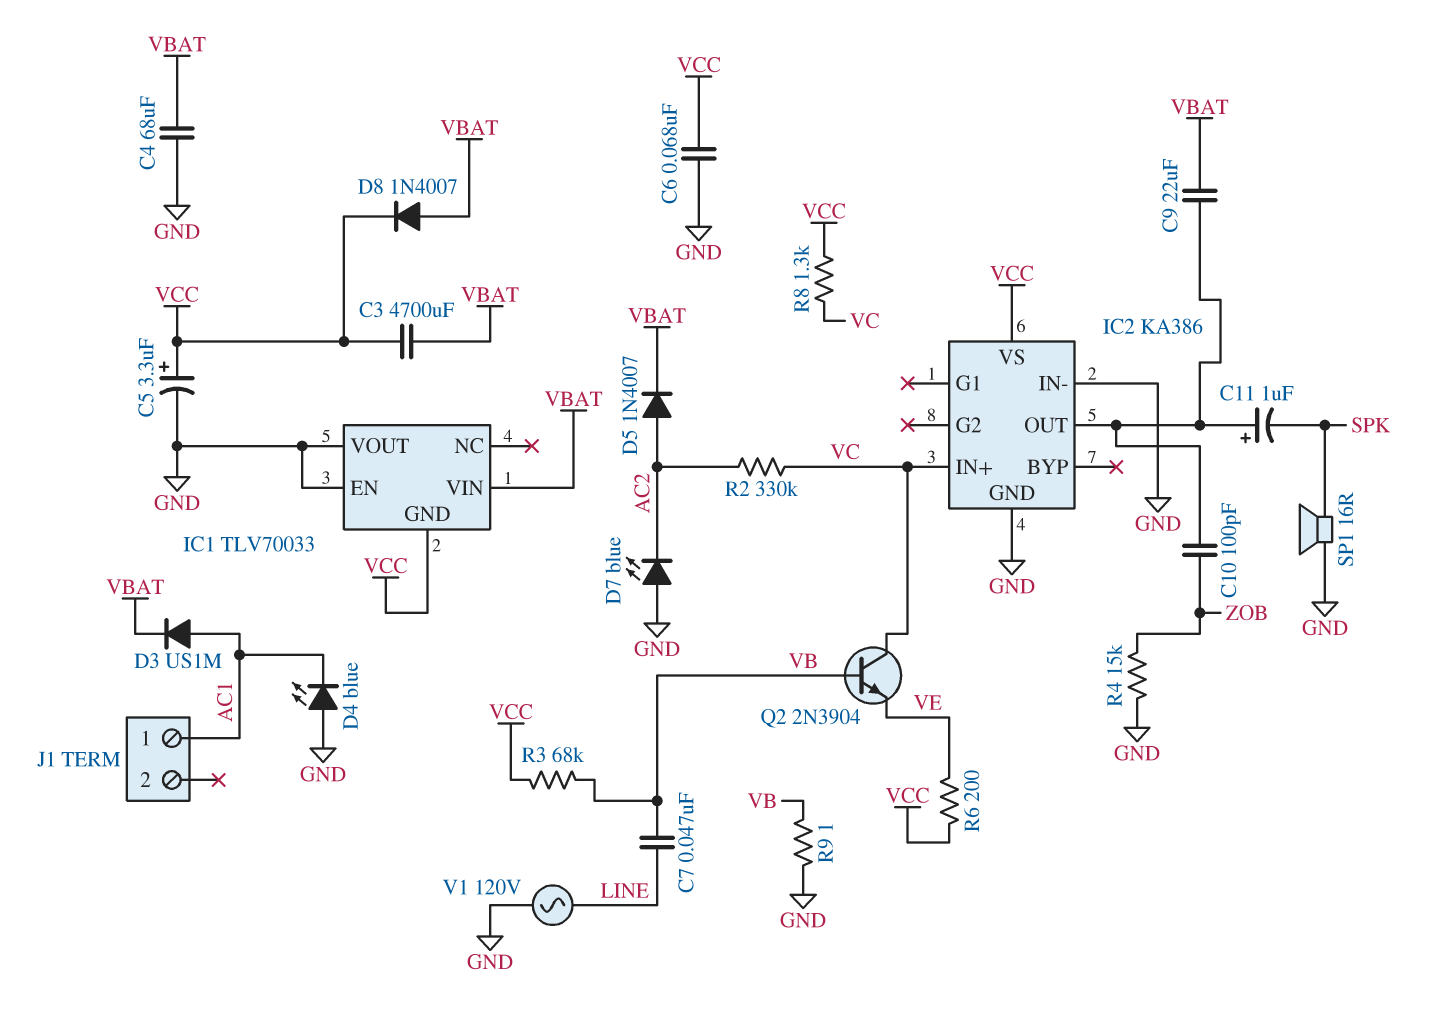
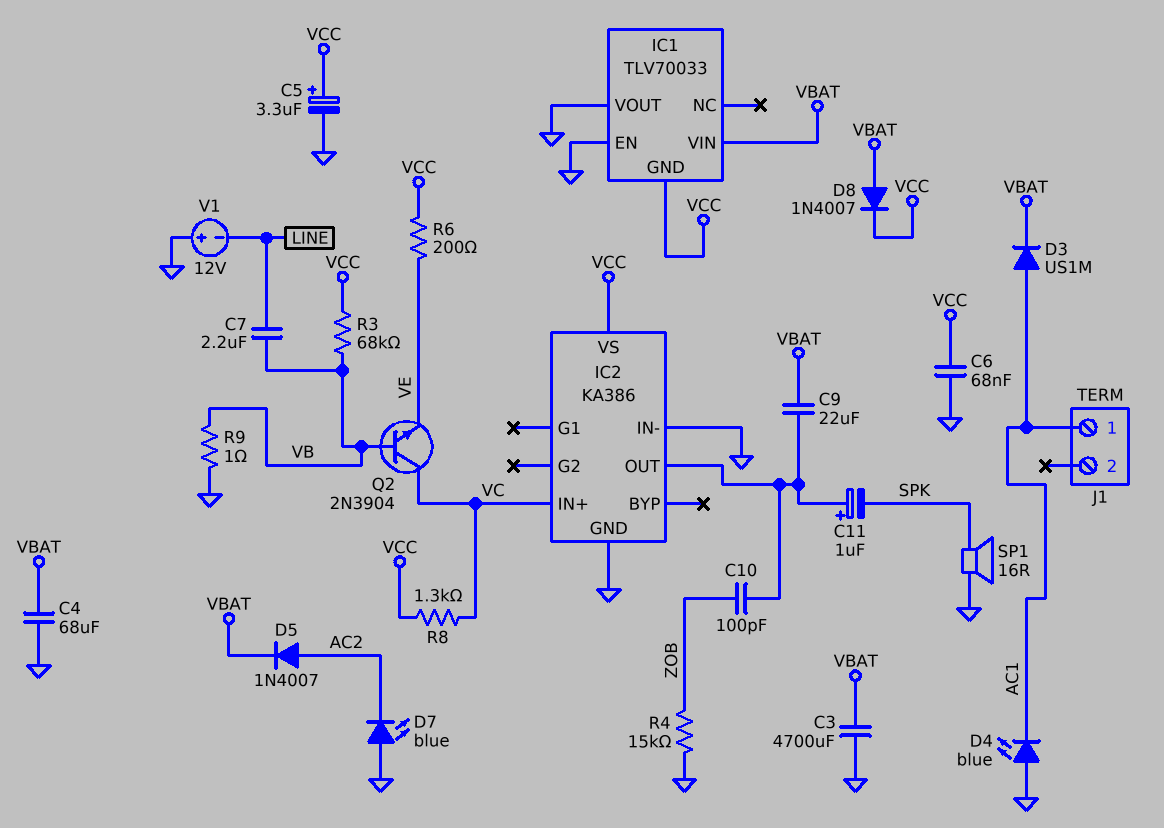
C3: 4700uF (VBAT, VCC) -> 4700uF (GND, VBAT)
C7: 47nF (LINE, VB) -> 2.2uF (LINE, VB)
R2: 330k (AC2, VC) -> none
V1: AC 120V (GND, LINE) -> 12V (plus GND, minus LINE)

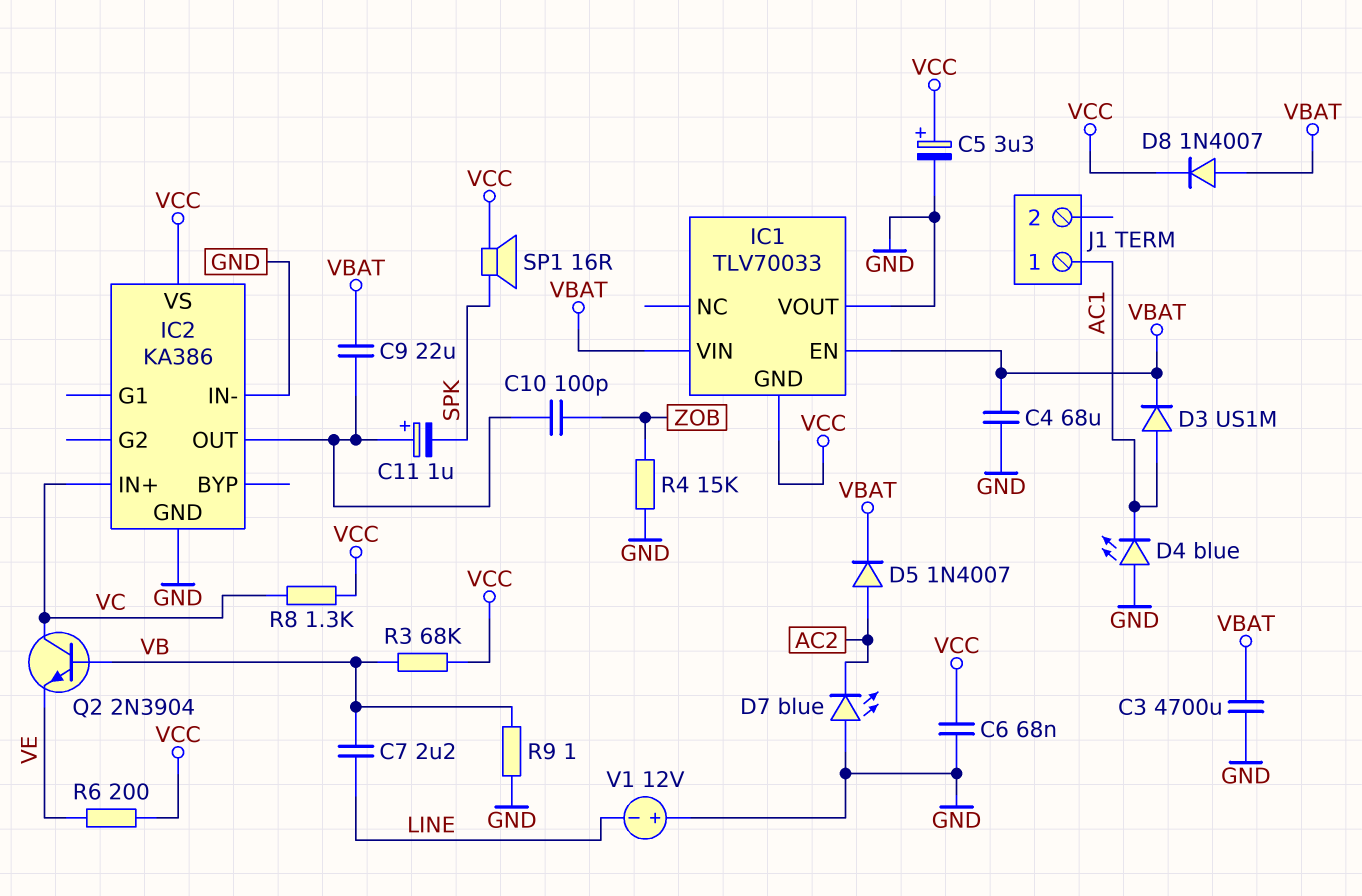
IC1 pin EN: GND -> VBAT
SP1: speaker 16R (GND, SPK) -> speaker 16R (SPK, VCC)

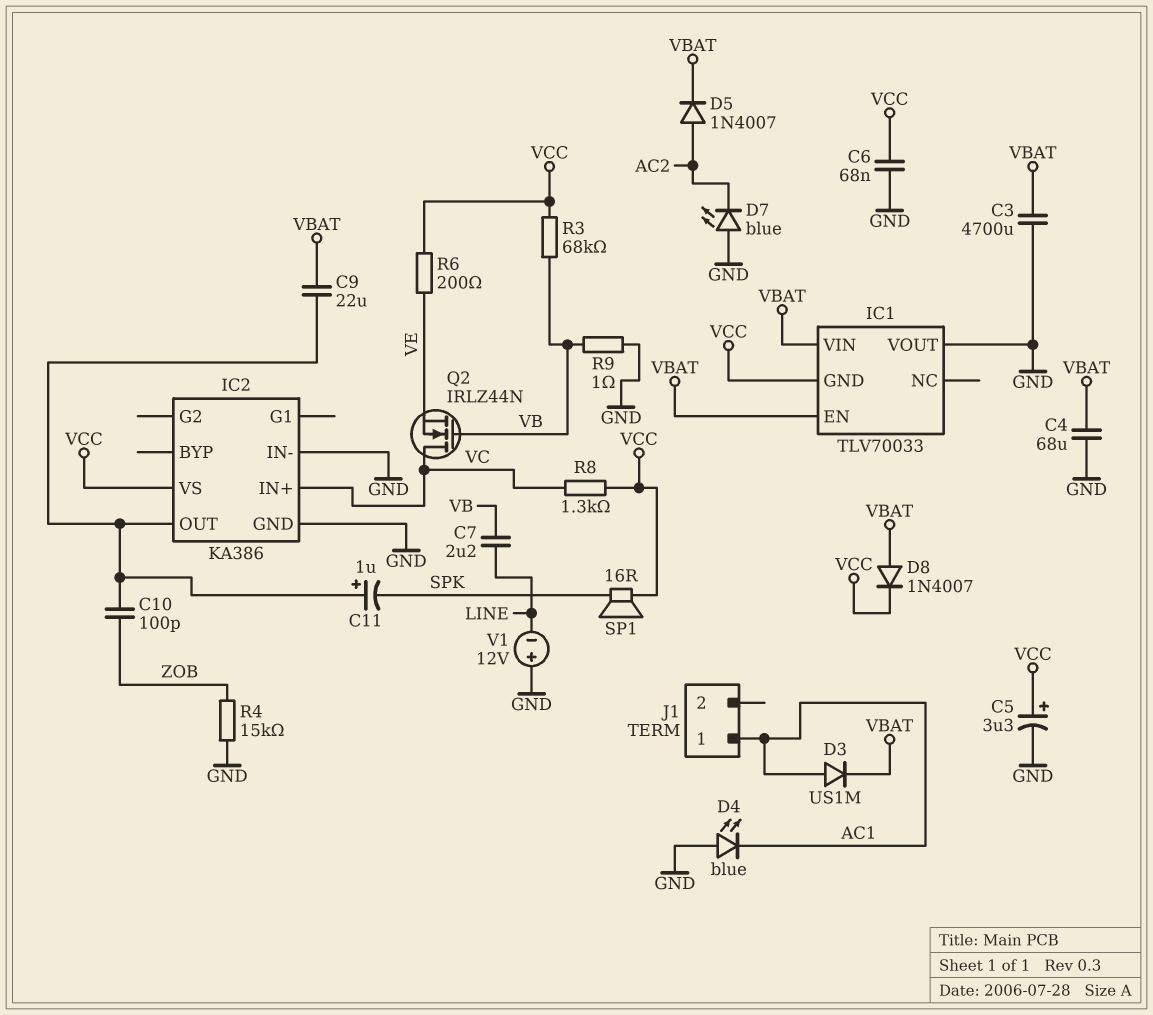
Q2: NPN 2N3904 (B VB, C VC, E VE) -> NMOS IRLZ44N (G VB, D VC, S VE)

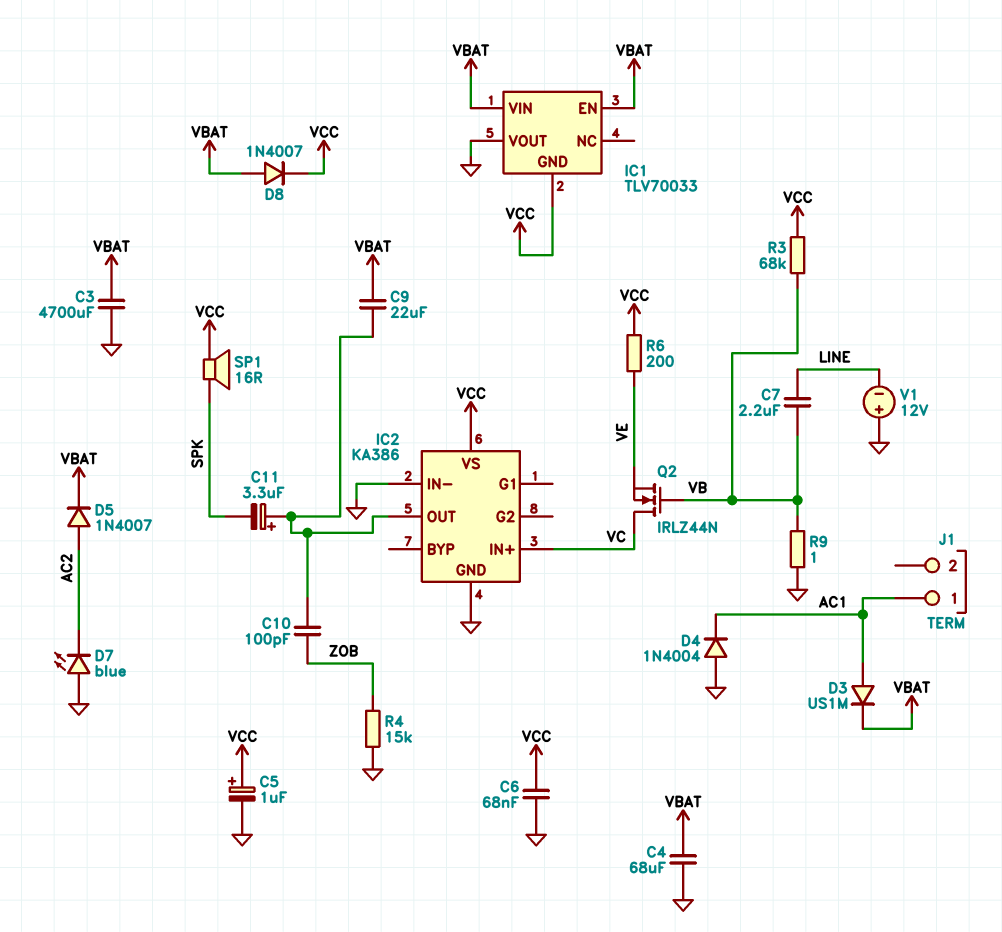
C5: 3.3uF (plus VCC, minus GND) -> 1uF (plus VCC, minus GND)
C11: 1uF (plus IC2/OUT, minus SPK) -> 3.3uF (plus IC2/OUT, minus SPK)
D4: LED blue (A GND, K AC1) -> diode 1N4004 (A GND, K AC1)
R8: 1.3k (VC, VCC) -> none

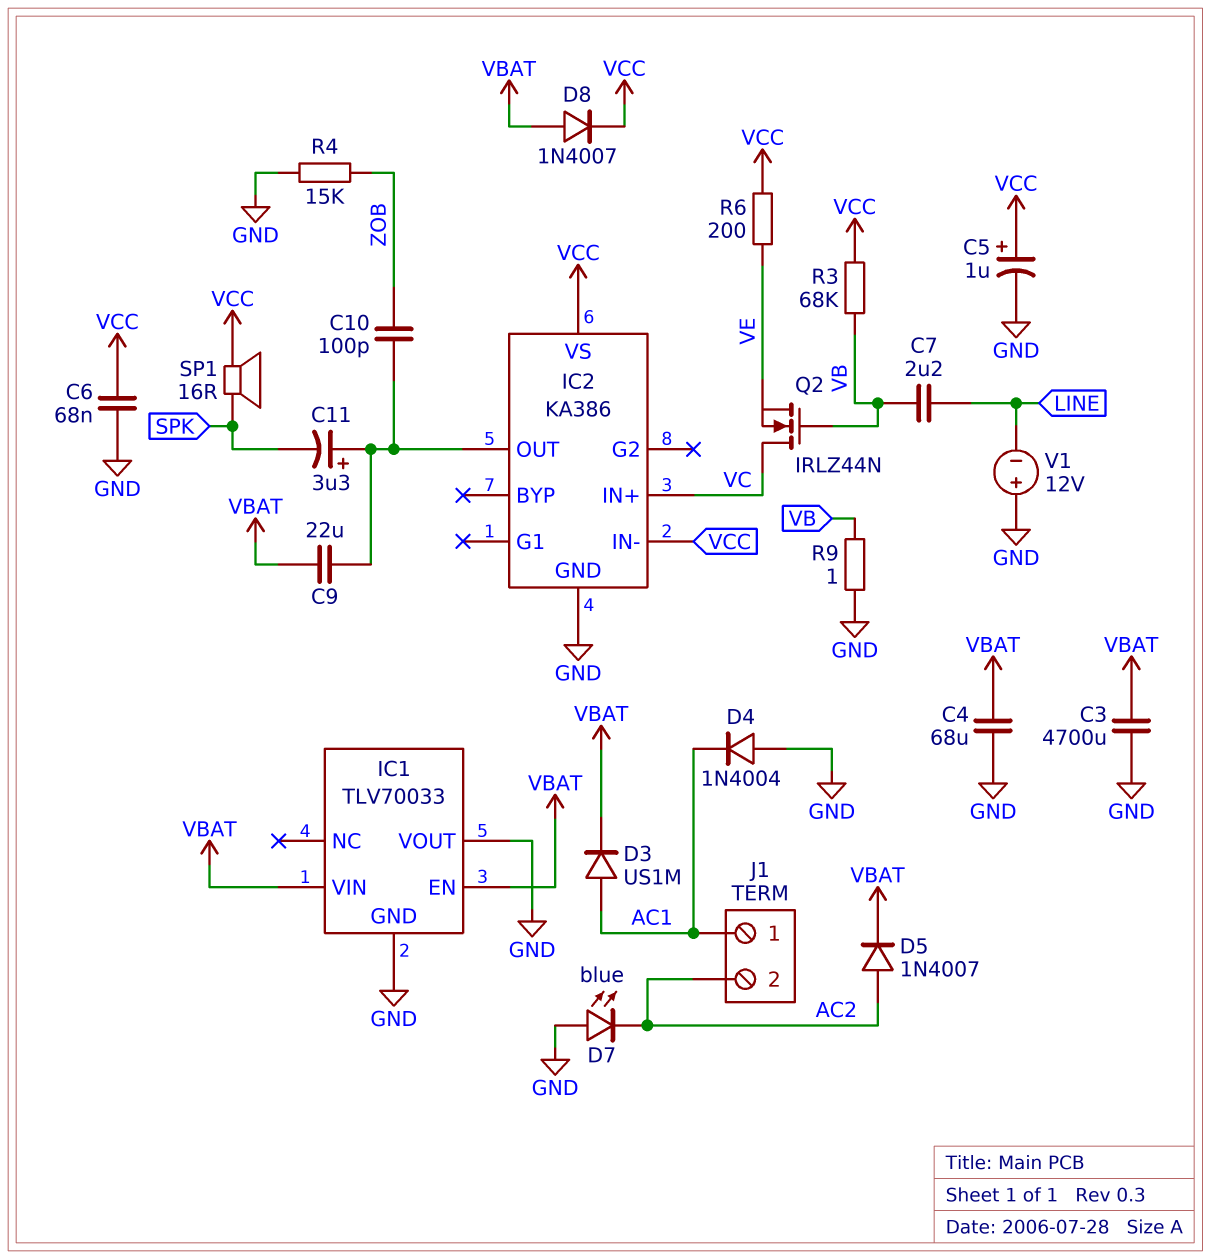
IC1 pin GND: VCC -> GND
IC2 pin IN-: GND -> VCC
J1 pin 2: none -> AC2

